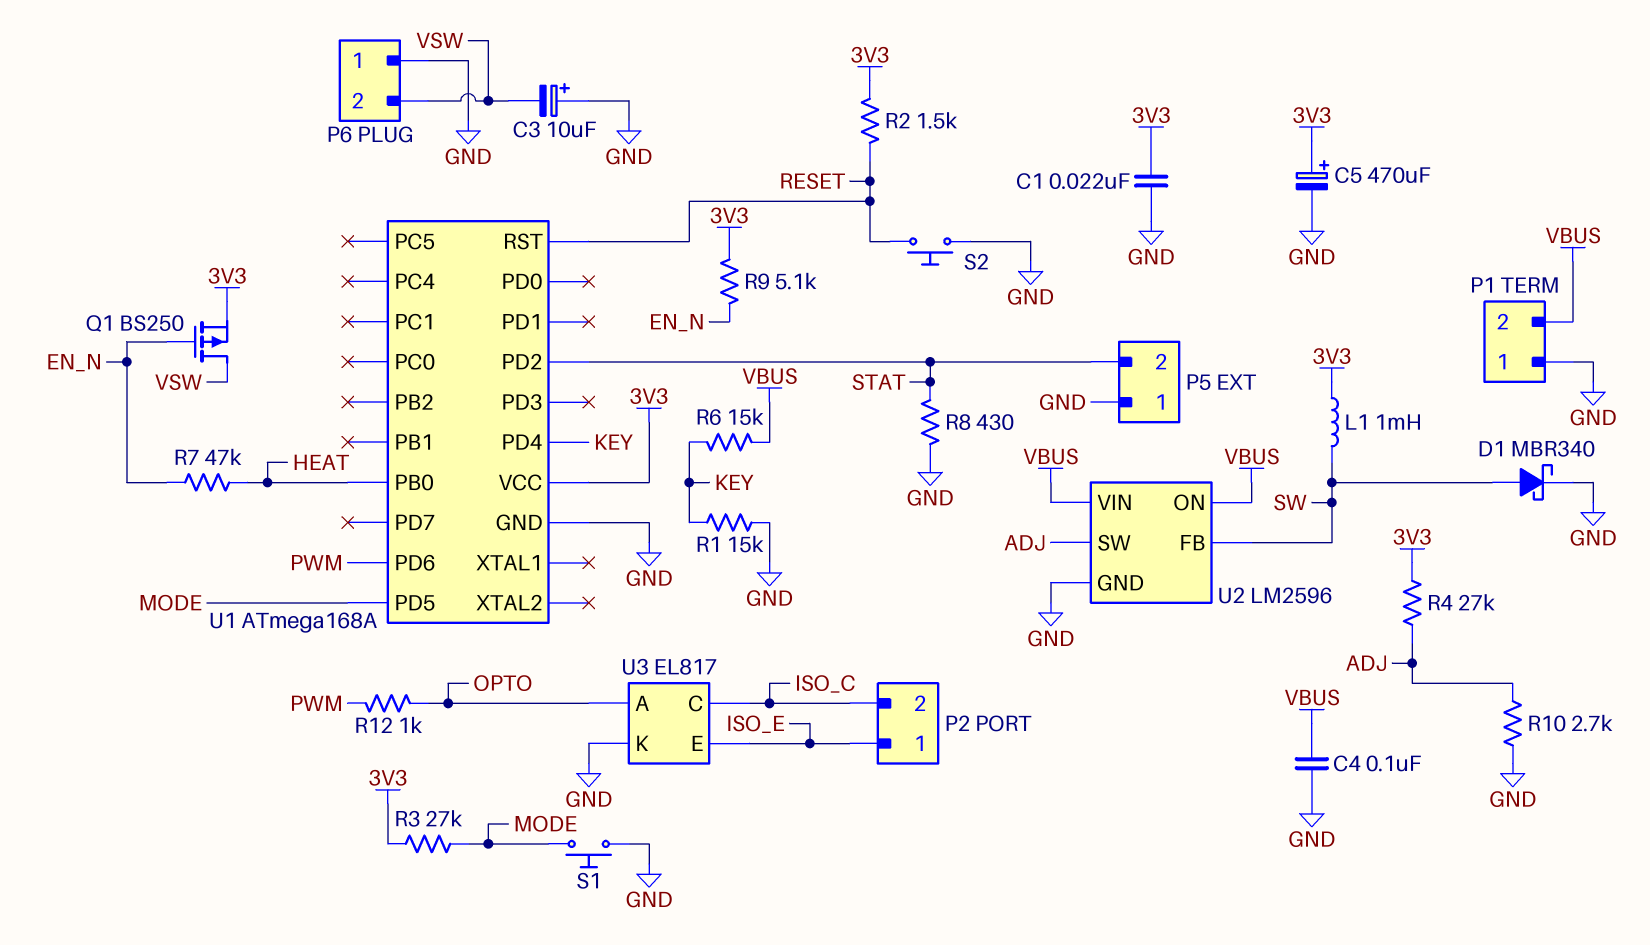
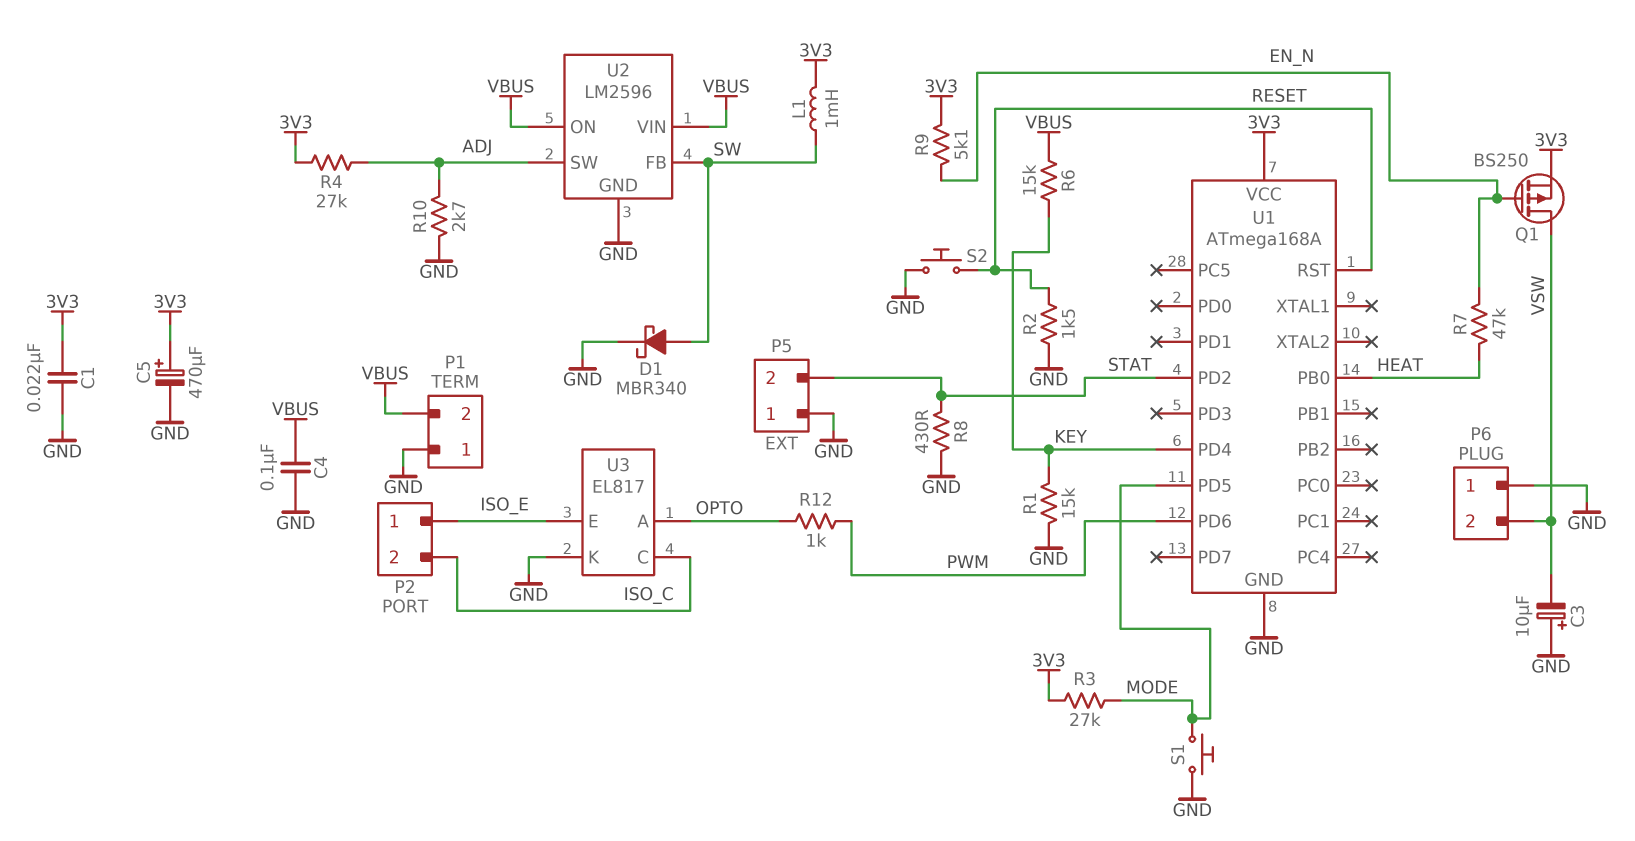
R2: 1.5k (3V3, RESET) -> 1.5k (GND, RESET)

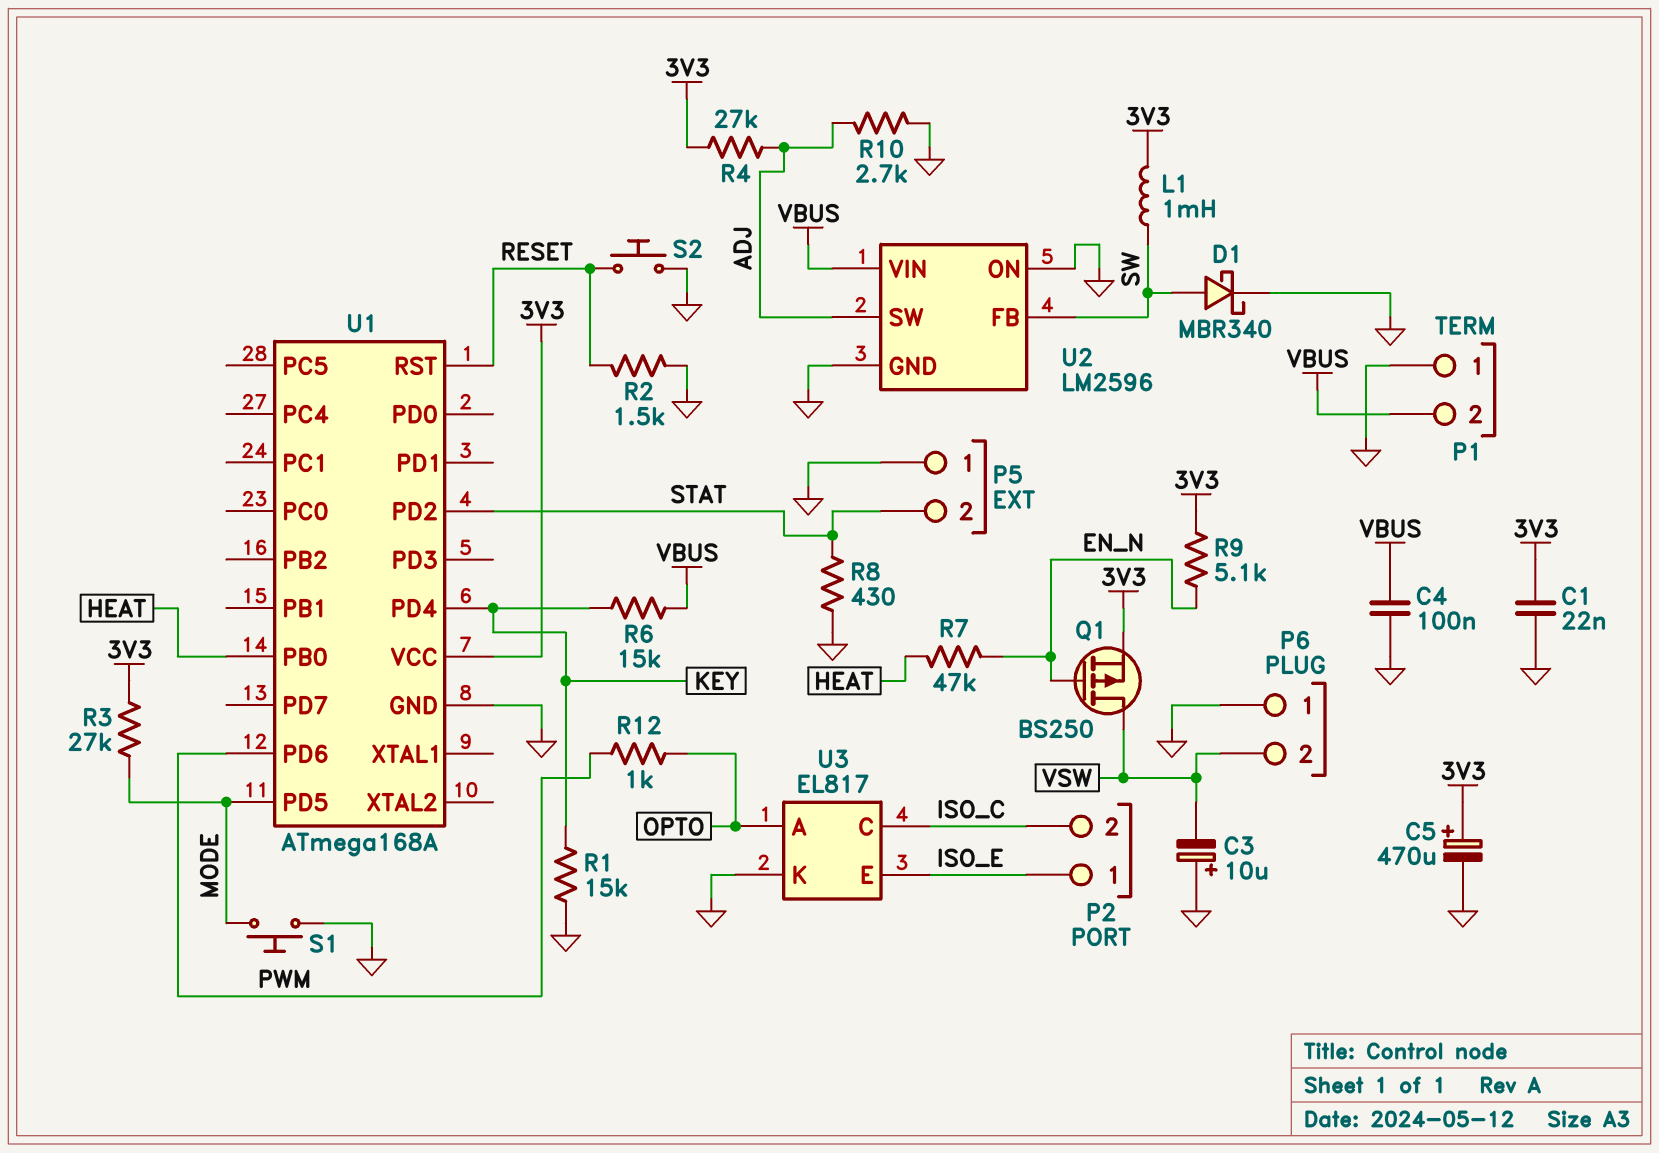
U2 pin ON: VBUS -> GND

